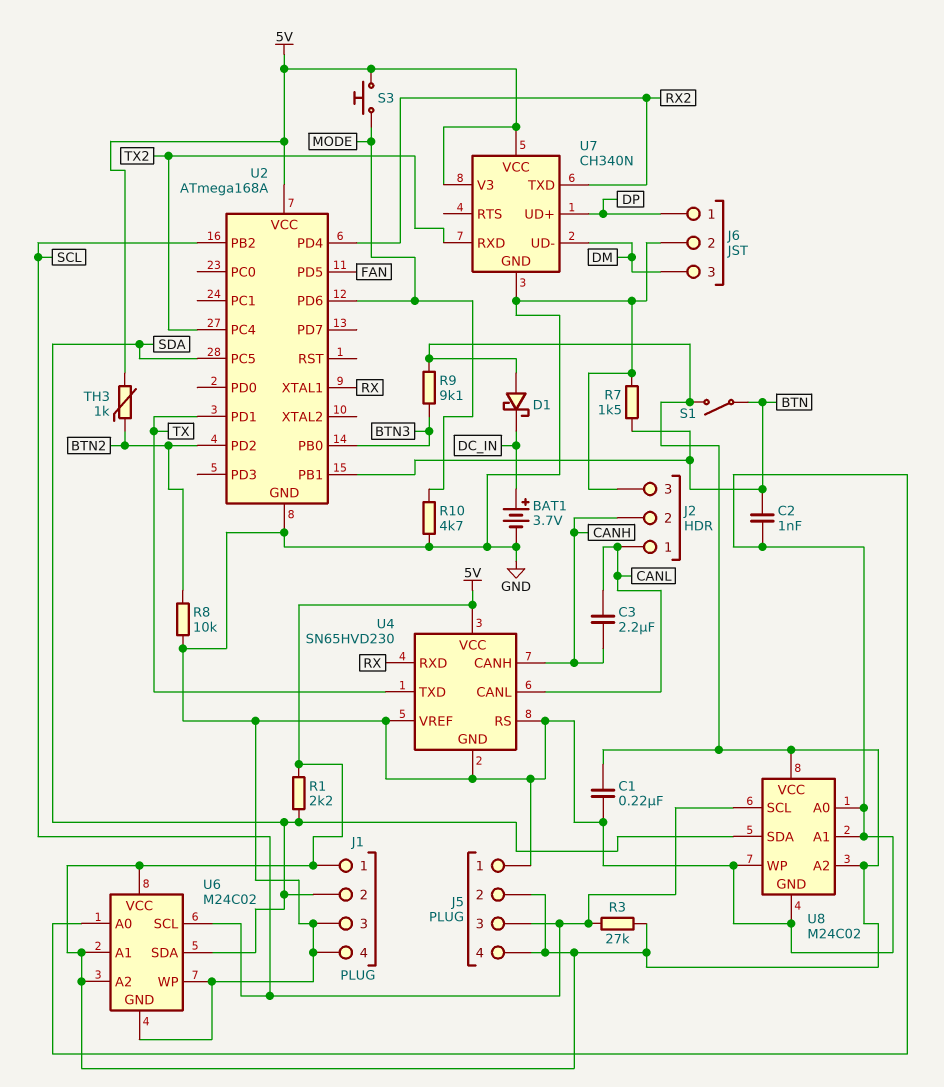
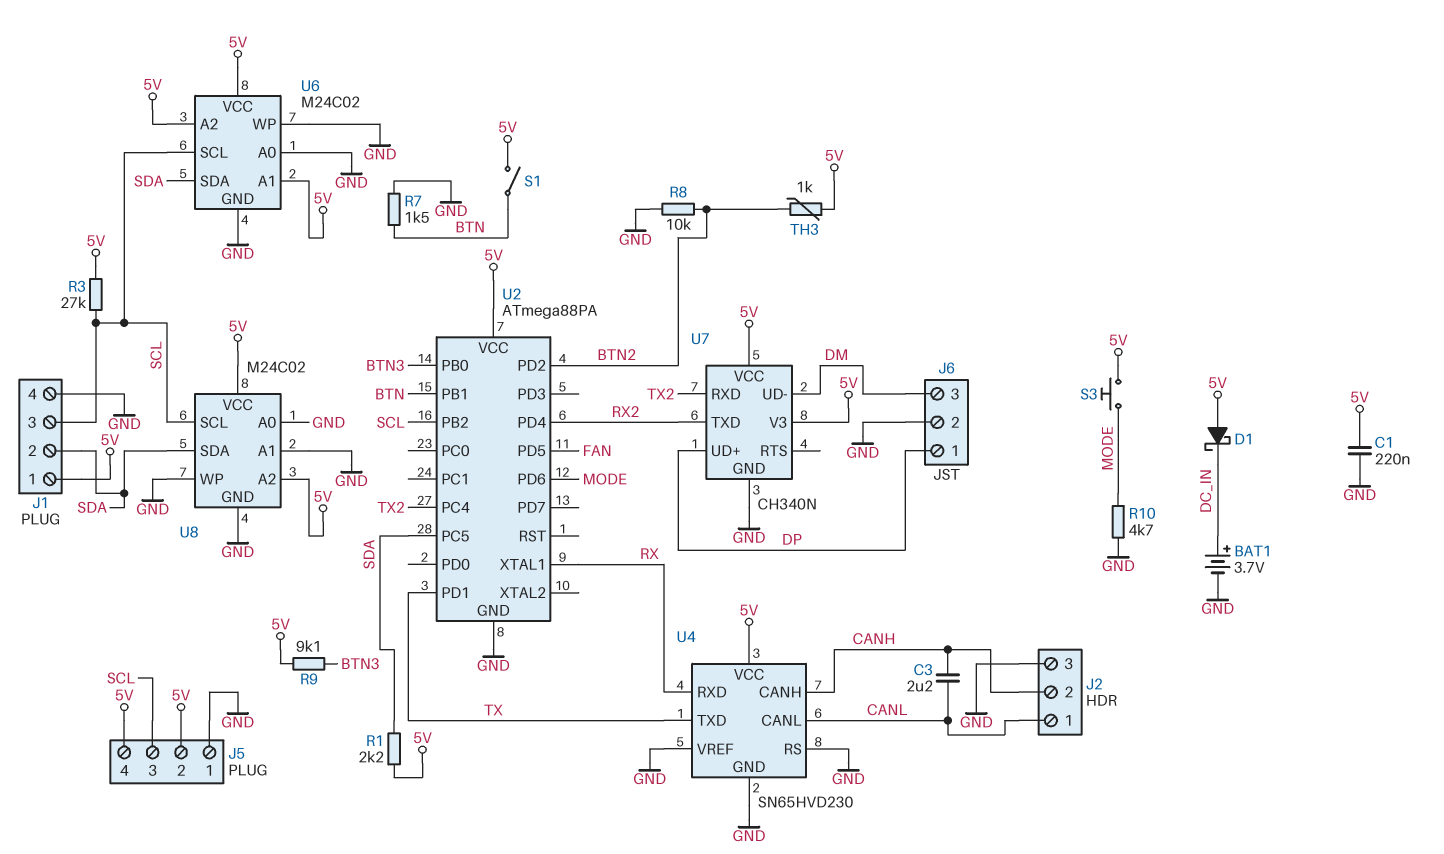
C2: 1nF (BTN, GND) -> none
J1 pin 3: GND -> SCL
U2: ATmega168A -> ATmega88PA

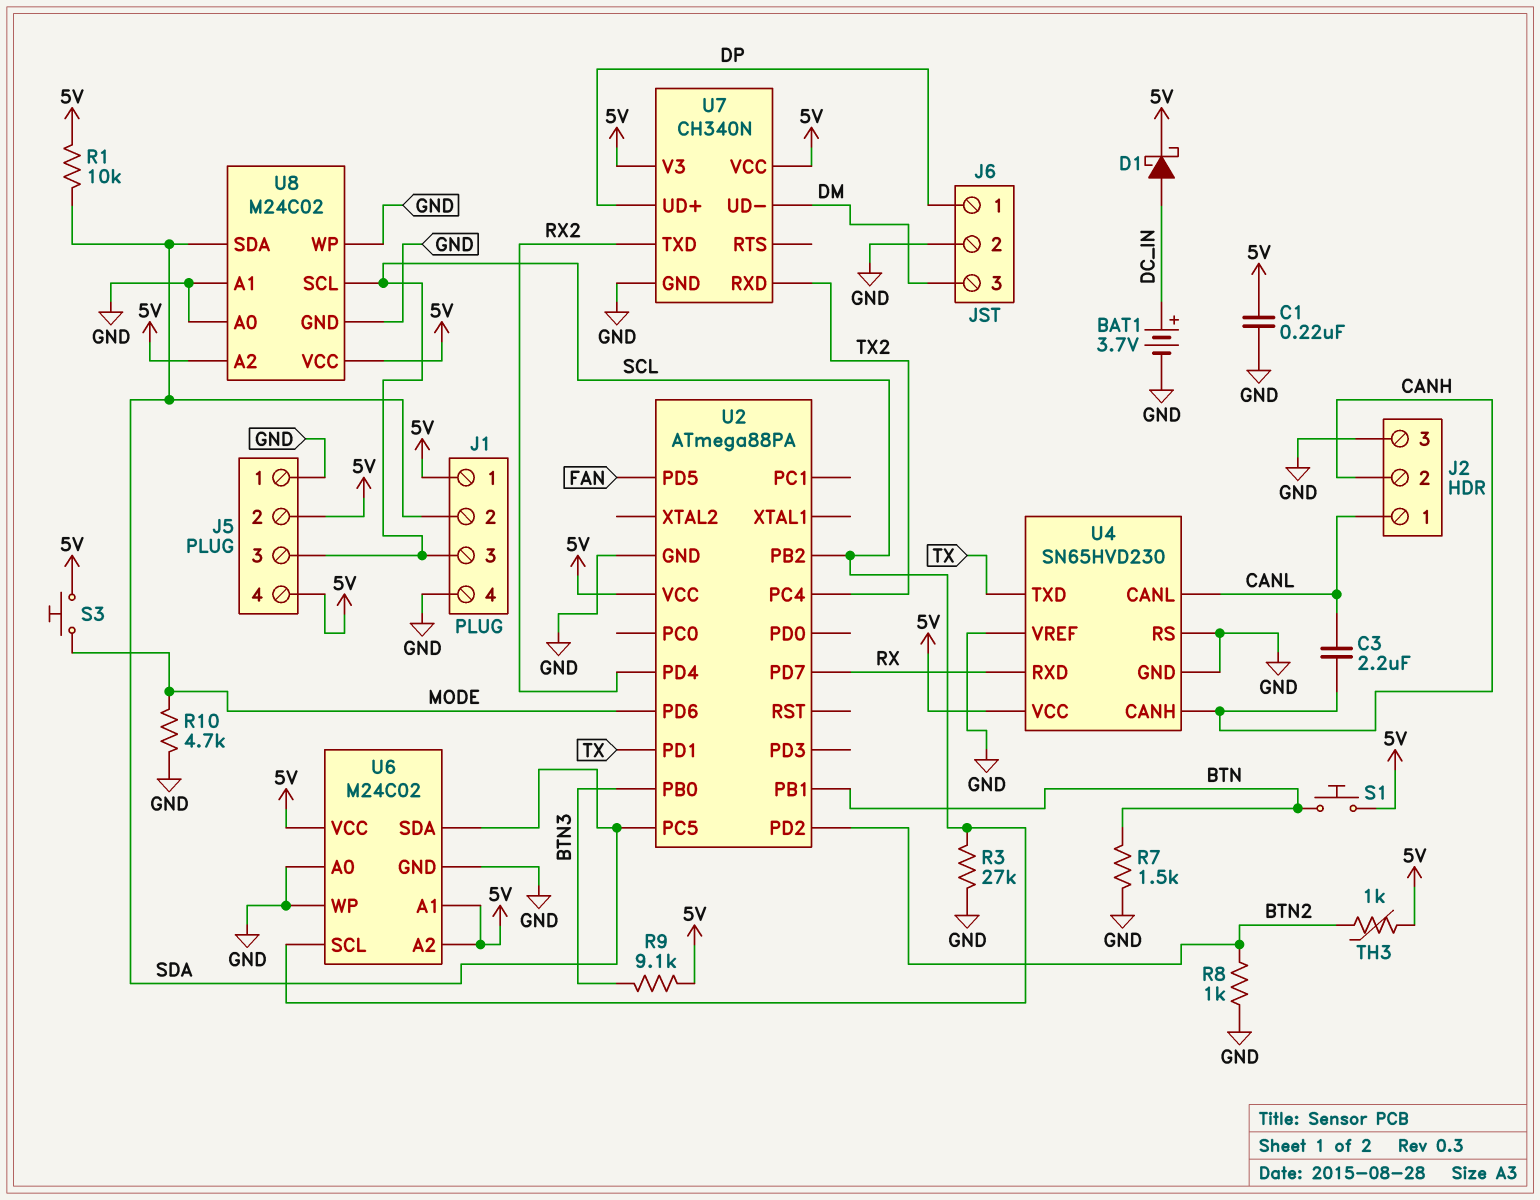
D1: schottky (A 5V, K DC_IN) -> schottky (A DC_IN, K 5V)
R1: 2.2k (5V, SDA) -> 10k (5V, SDA)
R3: 27k (5V, SCL) -> 27k (GND, SCL)
R8: 10k (BTN2, GND) -> 1k (BTN2, GND)
S1: switch (5V, BTN) -> button (5V, BTN)
U2 pin PD7: none -> RX
U2 pin XTAL1: RX -> none

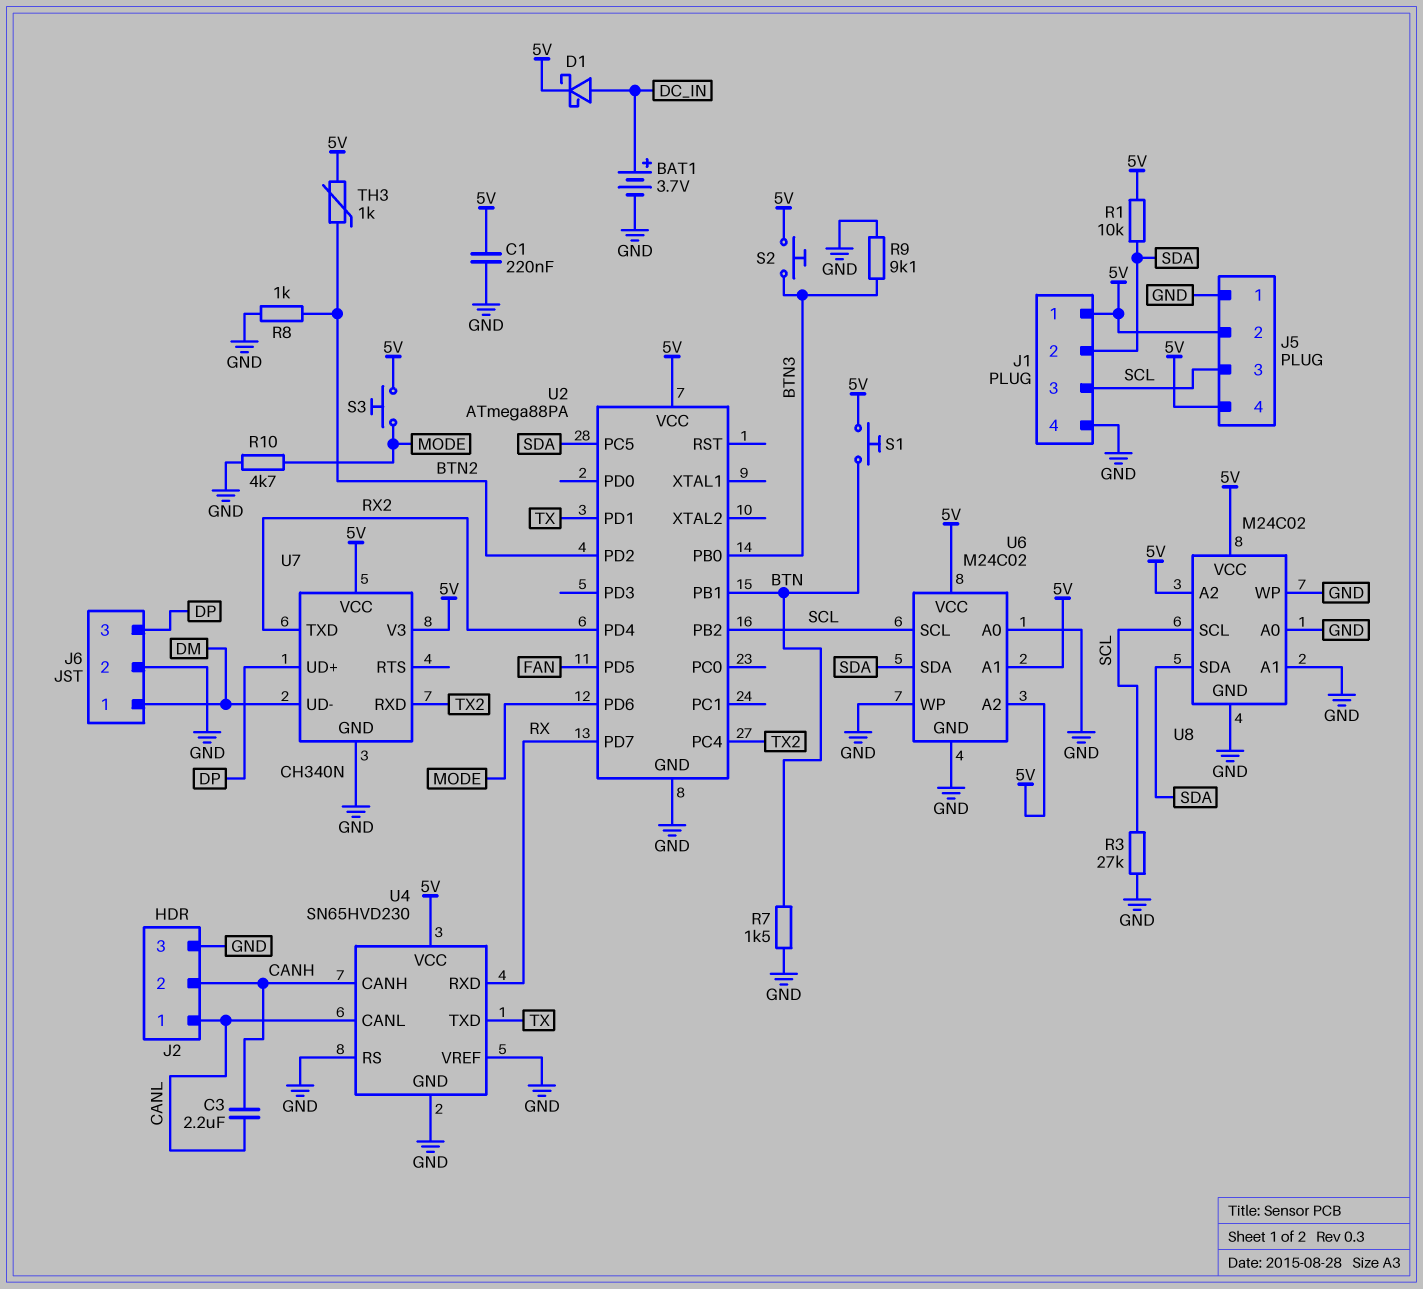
J6 pin 1: DP -> DM
J6 pin 3: DM -> DP
R9: 9.1k (5V, BTN3) -> 9.1k (BTN3, GND)
S2: none -> button (5V, BTN3)

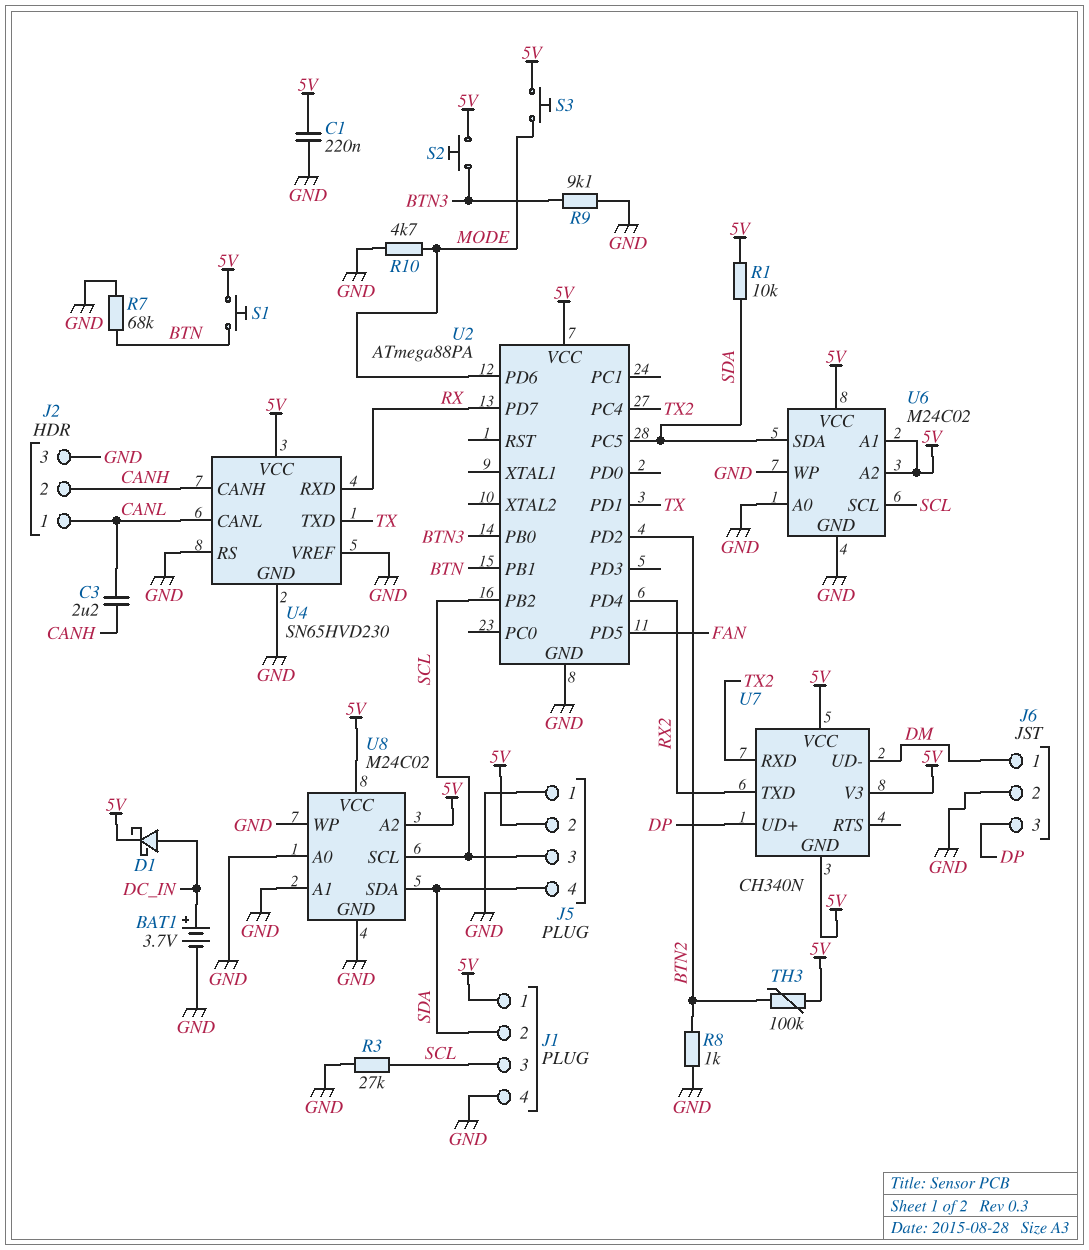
J5 pin 4: 5V -> SDA
R7: 1.5k (BTN, GND) -> 68k (BTN, GND)
TH3: 1k (5V, BTN2) -> 100k (5V, BTN2)
U7 pin GND: GND -> 5V

